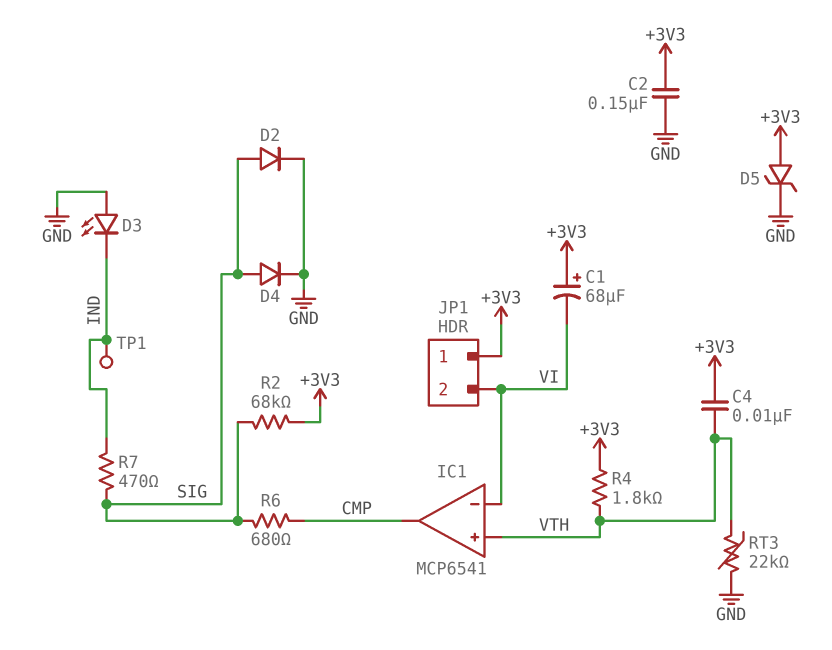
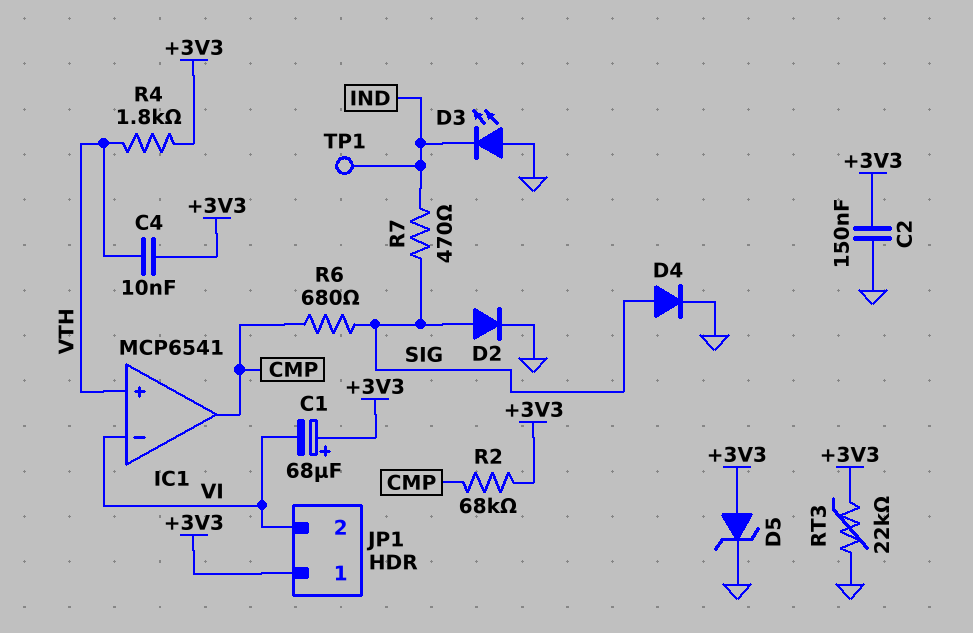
R2: 68k (+3V3, SIG) -> 68k (+3V3, CMP)
RT3: 22k (GND, VTH) -> 22k (+3V3, GND)

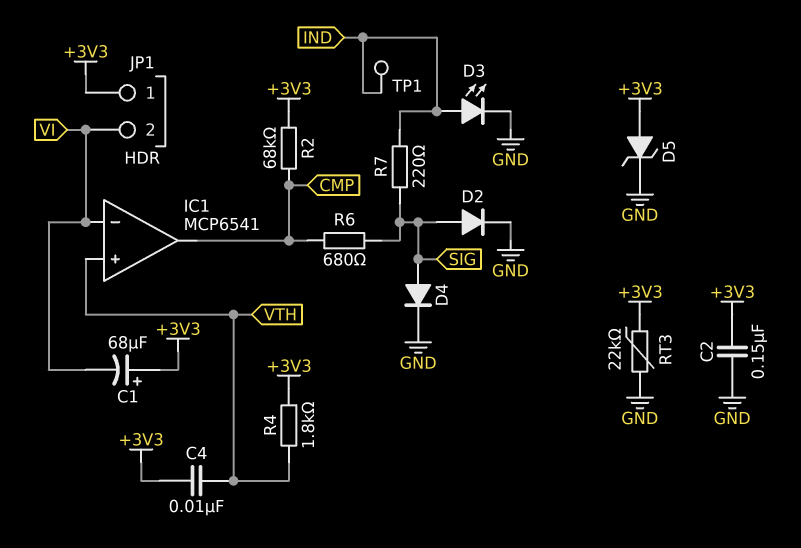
D3: LED (A GND, K IND) -> LED (A IND, K GND)
R7: 470 (IND, SIG) -> 220 (IND, SIG)

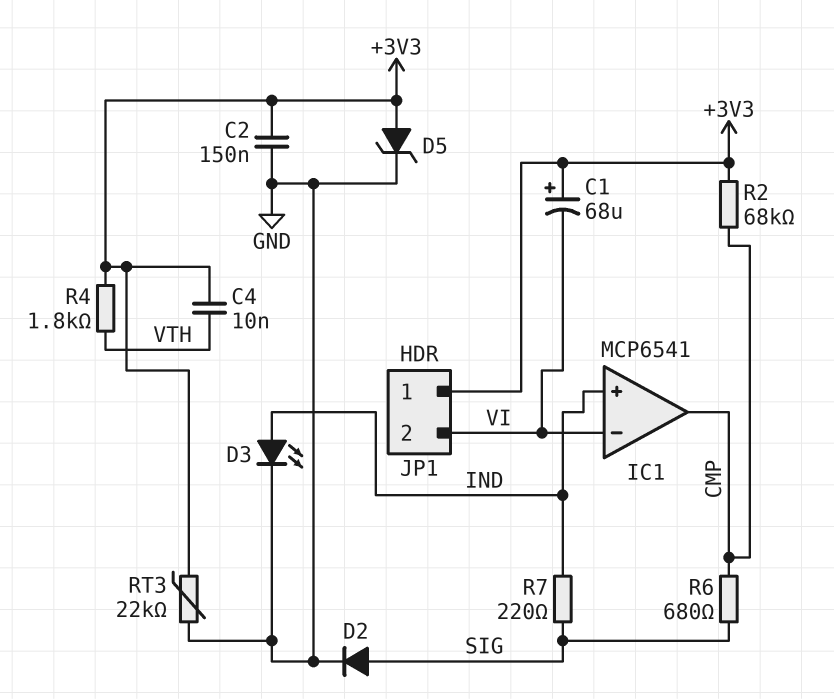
D4: diode (A SIG, K GND) -> none
IC1 pin in+: VTH -> IND
TP1: test point (IND) -> none

